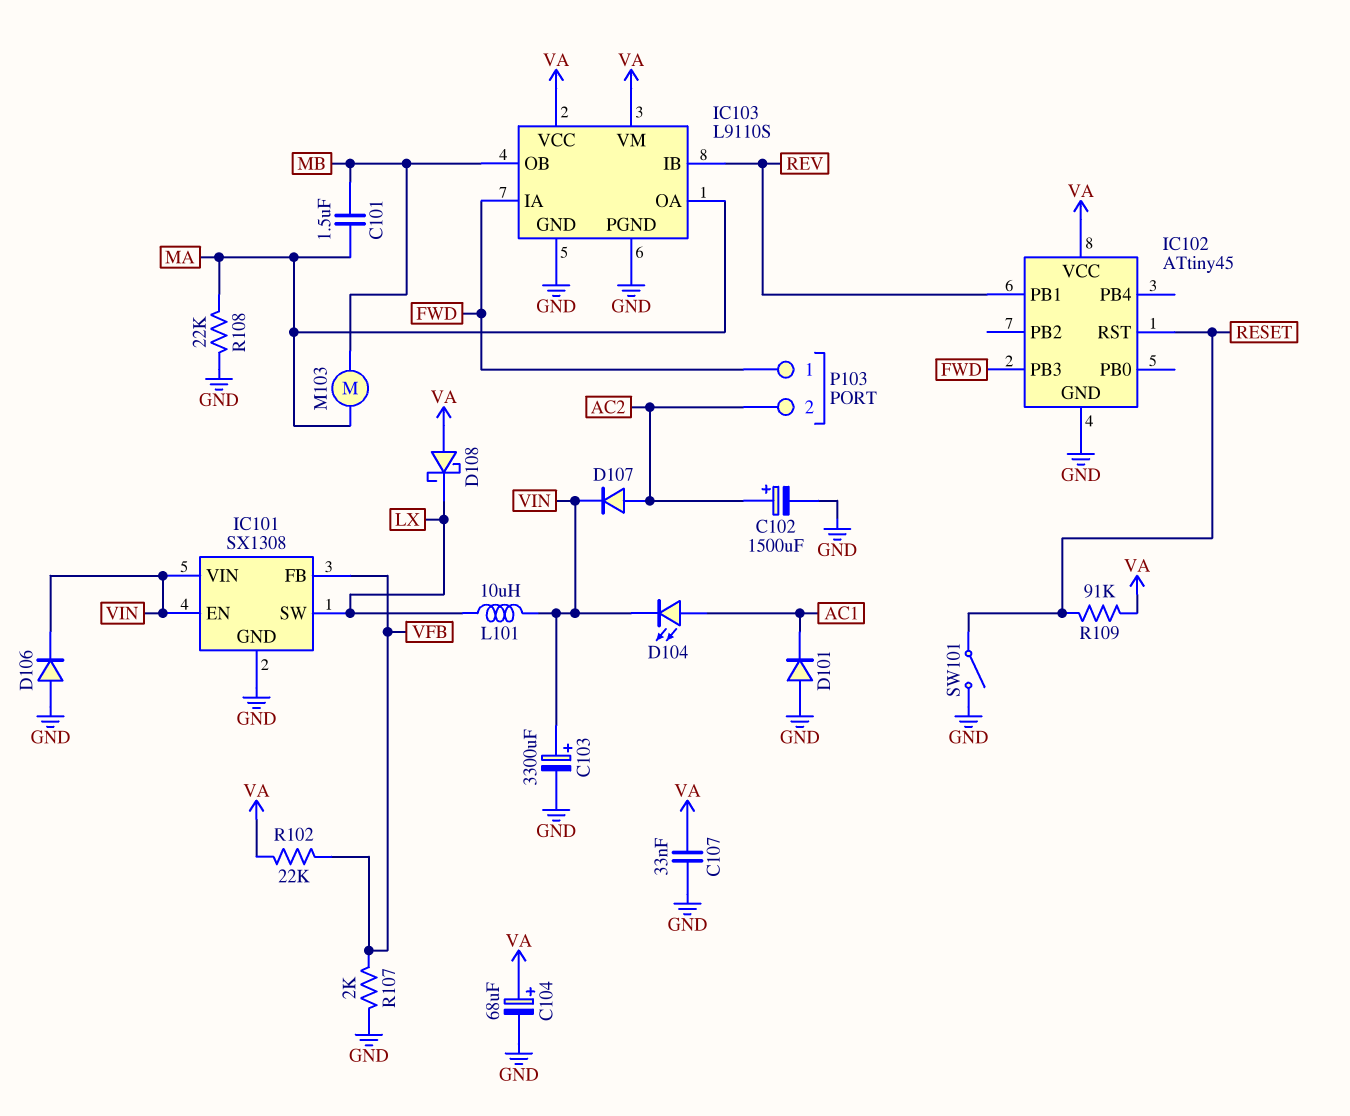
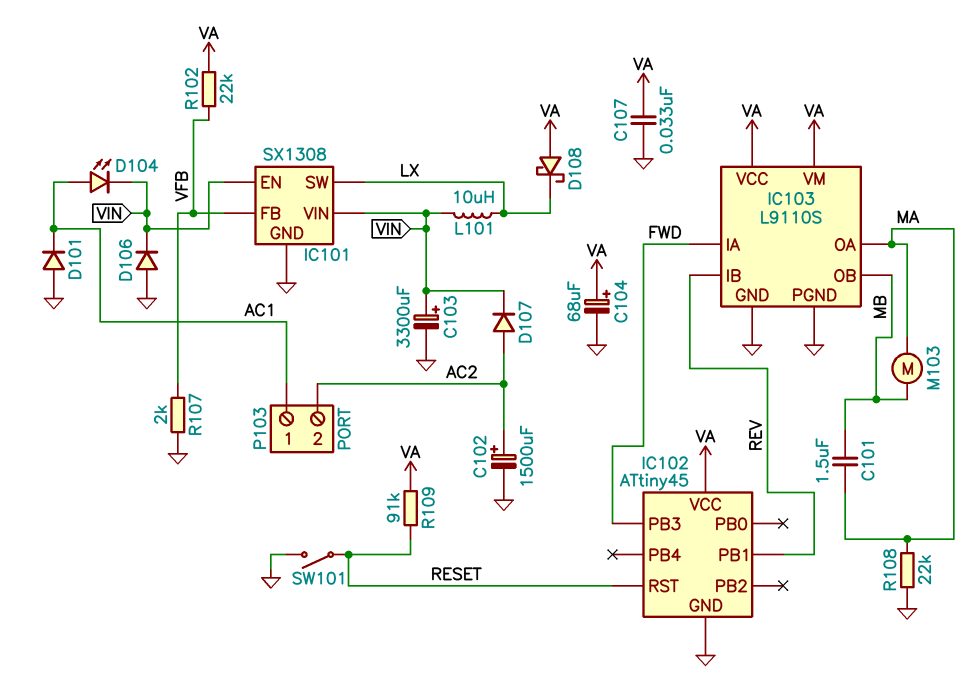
P103 pin 1: FWD -> AC1

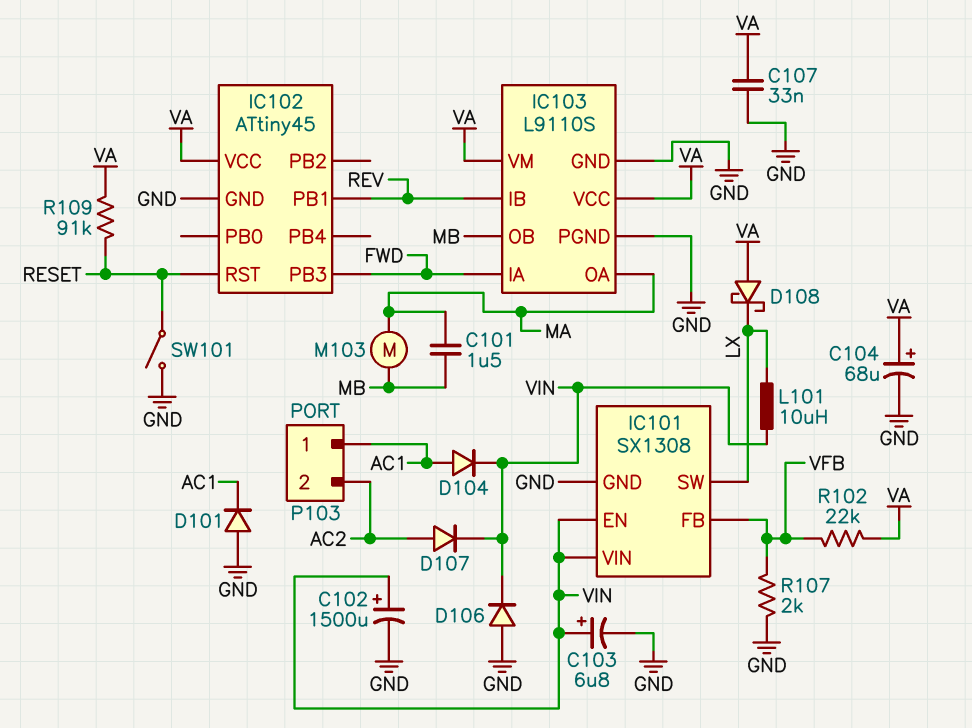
C102: 1500uF (plus AC2, minus GND) -> 1500uF (plus VIN, minus GND)
C103: 3300uF (plus VIN, minus GND) -> 6.8uF (plus VIN, minus GND)
D104: LED (A AC1, K VIN) -> diode (A AC1, K VIN)
R108: 22k (GND, MA) -> none

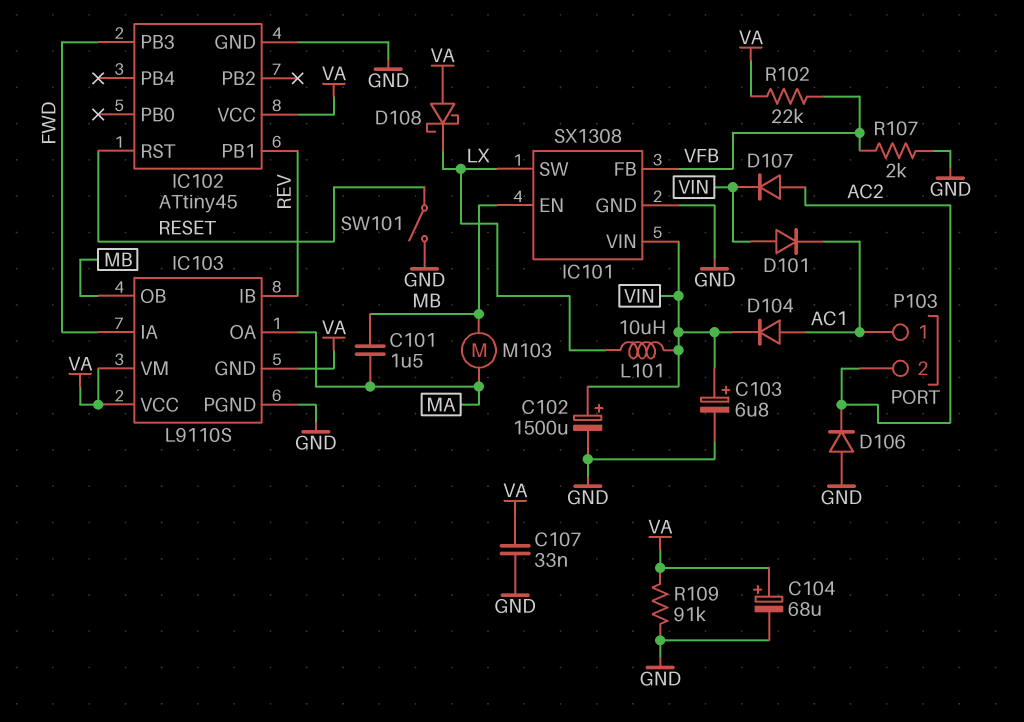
D101: diode (A GND, K AC1) -> diode (A VIN, K AC1)
D106: diode (A GND, K VIN) -> diode (A GND, K AC2)
IC101 pin EN: VIN -> MB
IC103 pin GND: GND -> VA
R109: 91k (RESET, VA) -> 91k (GND, VA)

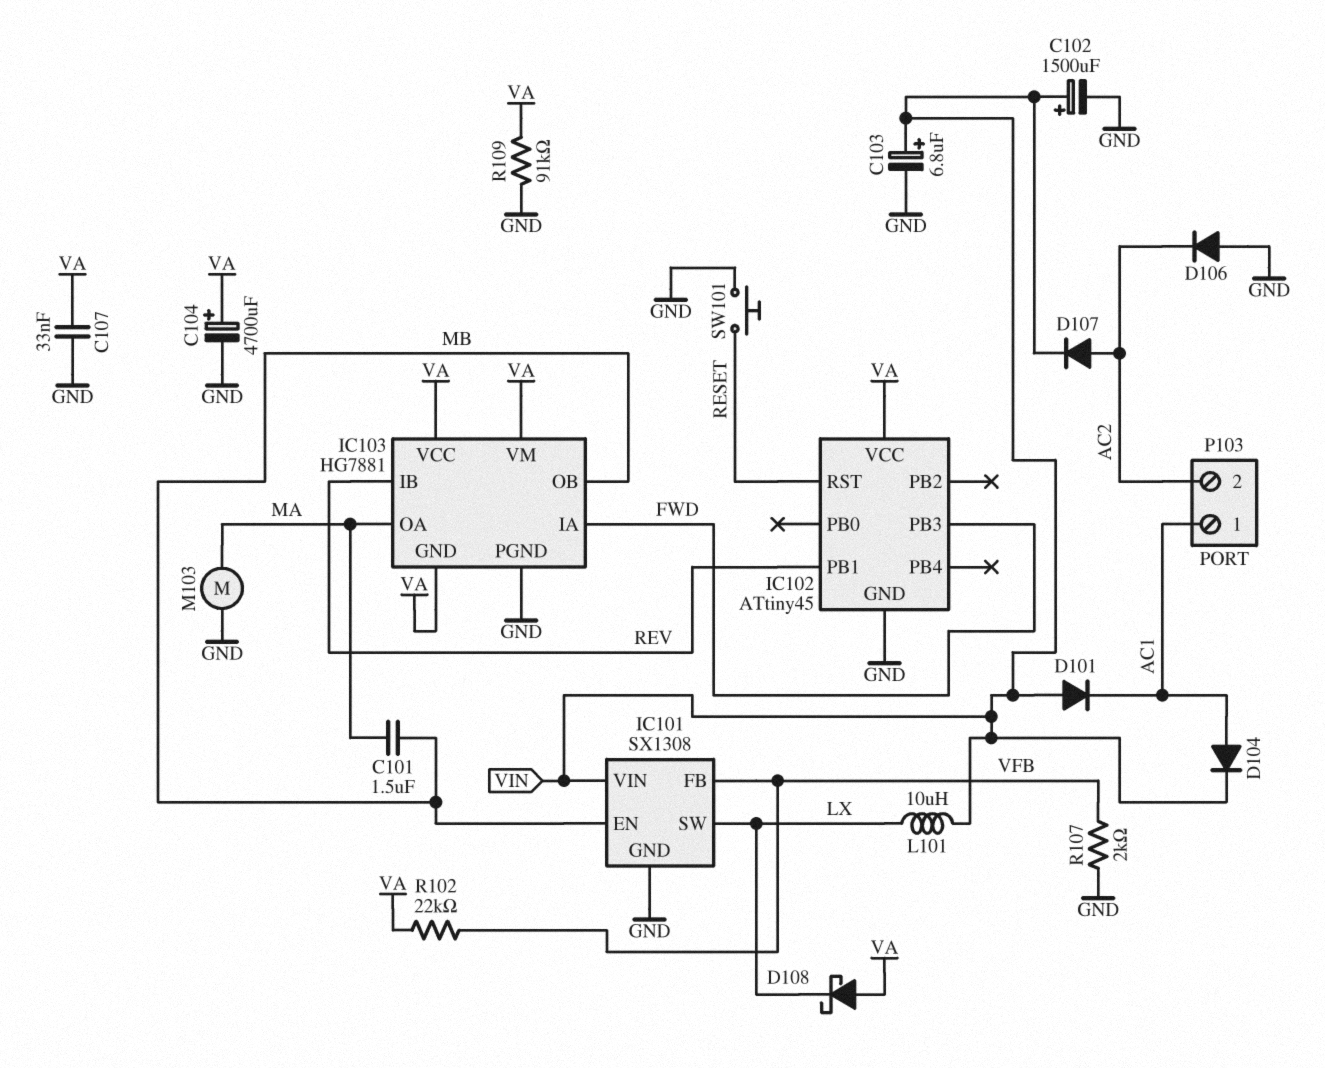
C104: 68uF (plus VA, minus GND) -> 4700uF (plus VA, minus GND)
IC103: L9110S -> HG7881
M103: motor (MA, MB) -> motor (GND, MA)
SW101: switch (GND, RESET) -> button (GND, RESET)

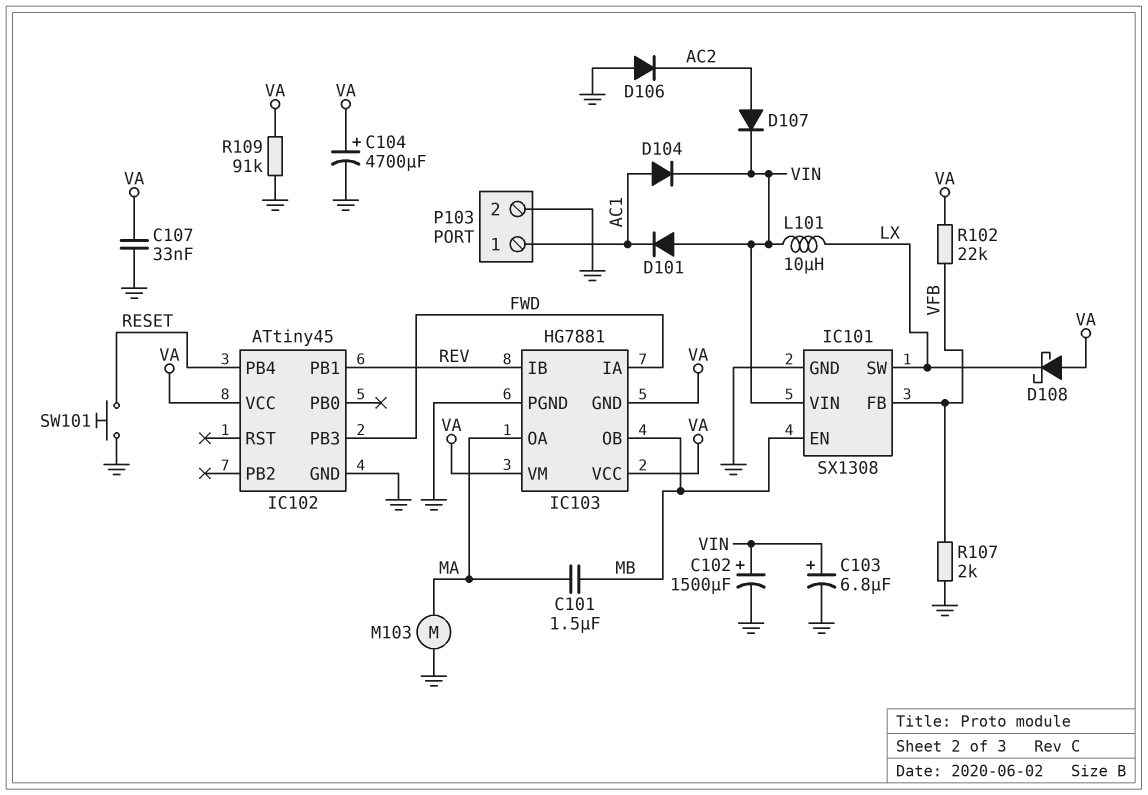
IC102 pin PB4: none -> RESET
IC102 pin RST: RESET -> none
P103 pin 2: AC2 -> GND

